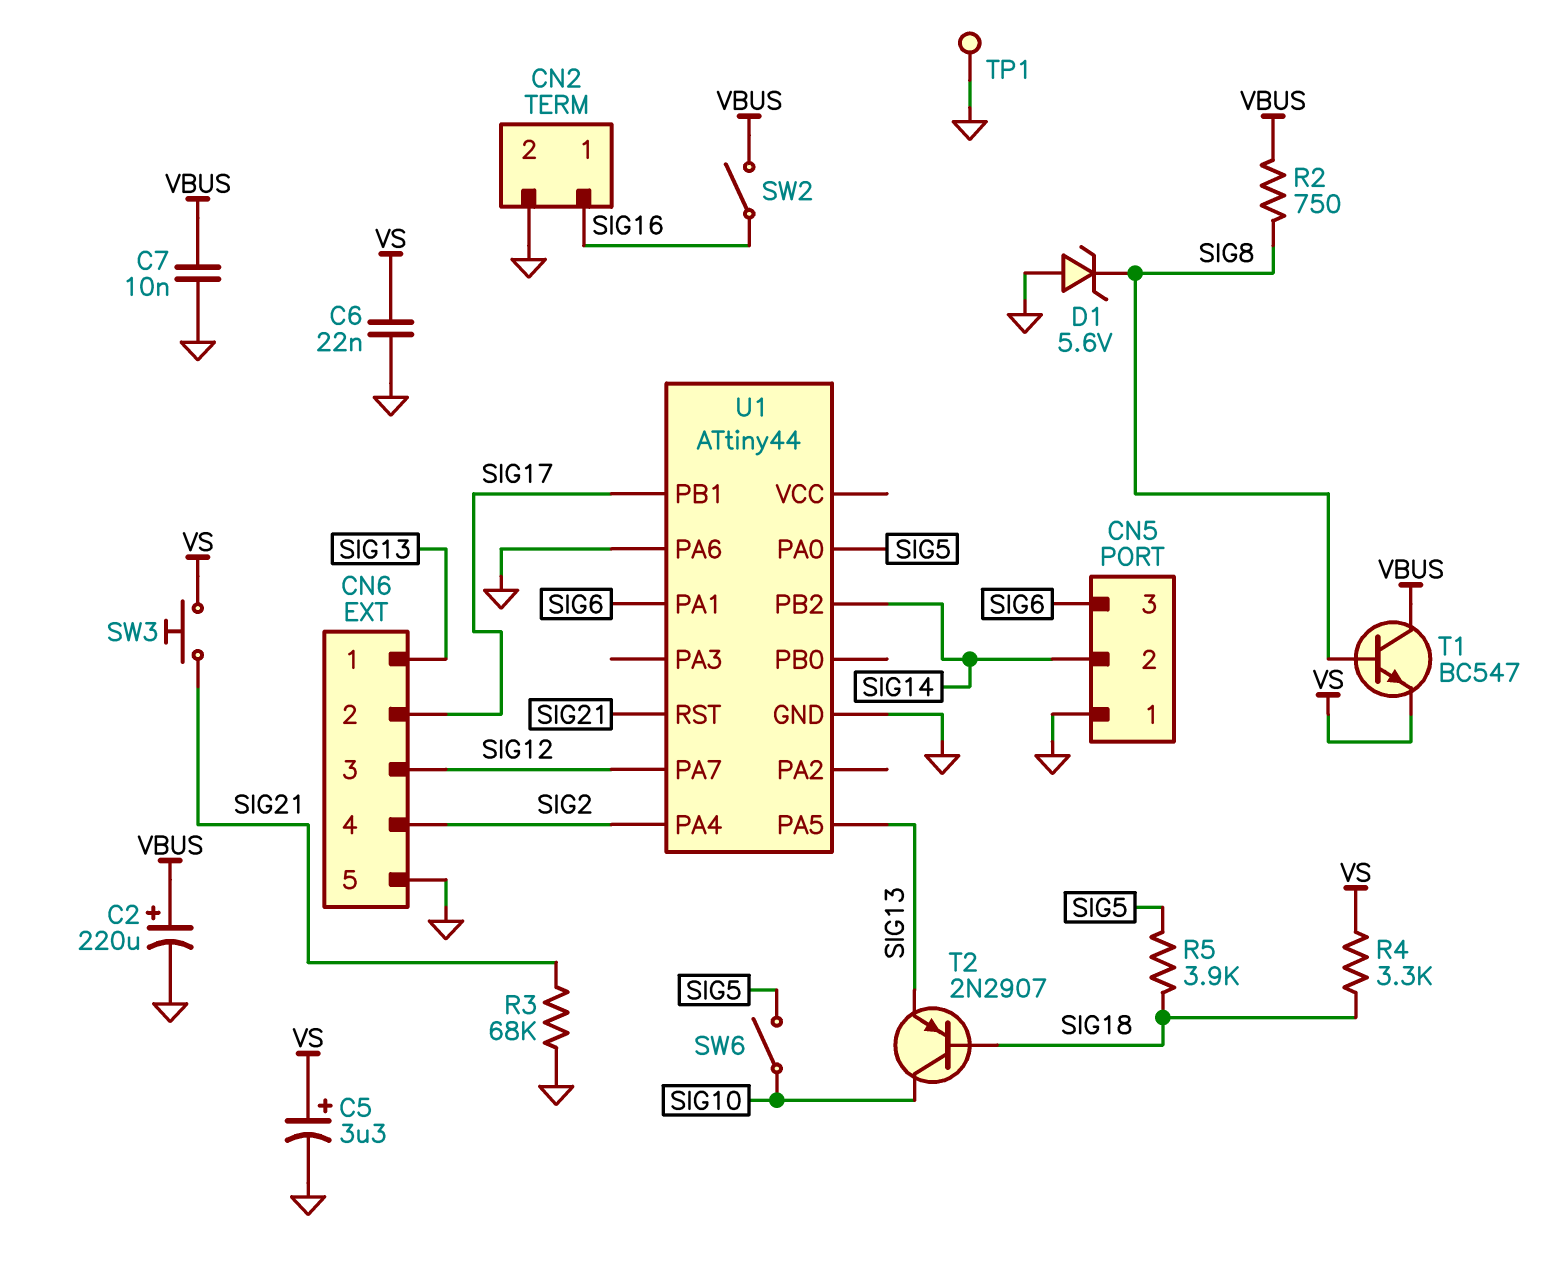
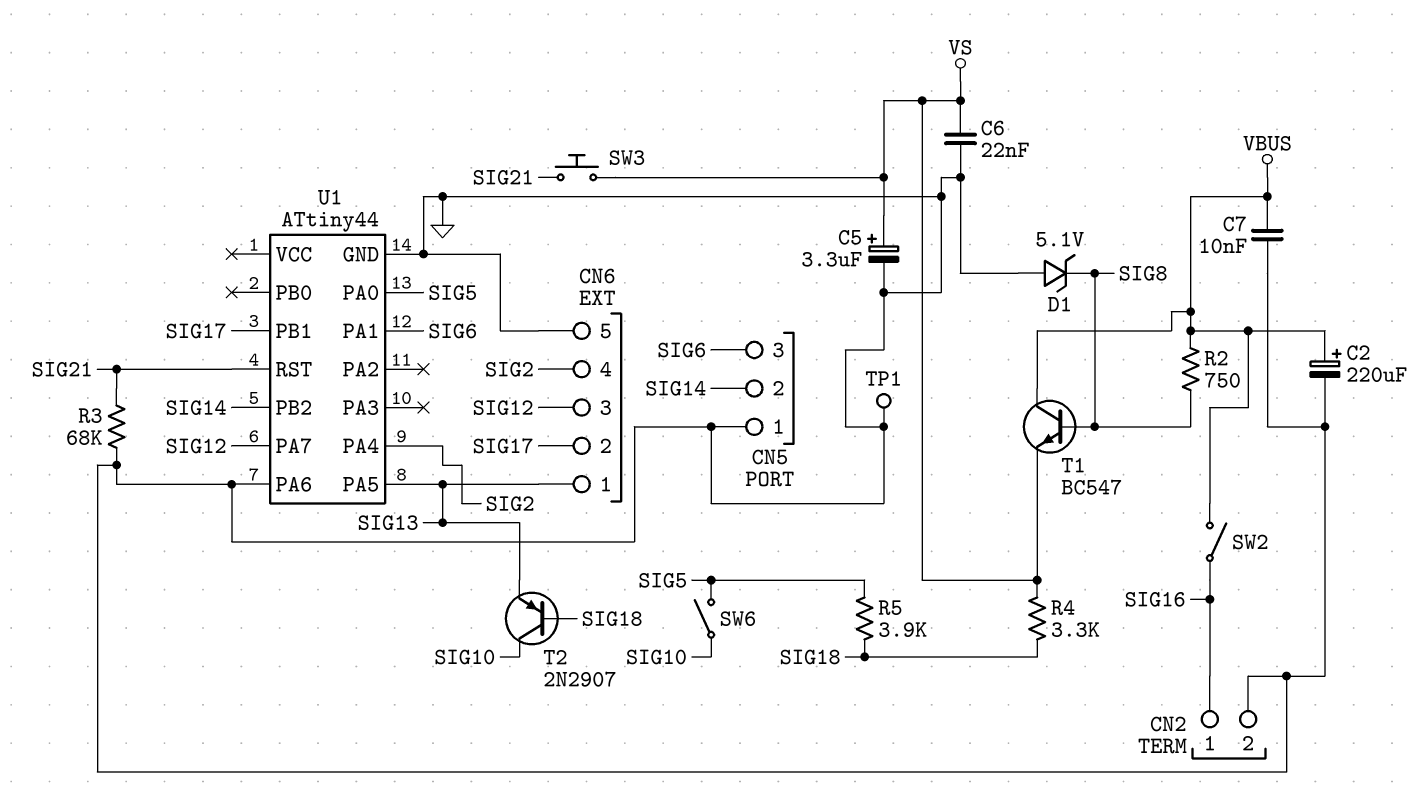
D1: zener 5.6V (A GND, K SIG8) -> zener 5.1V (A GND, K SIG8)

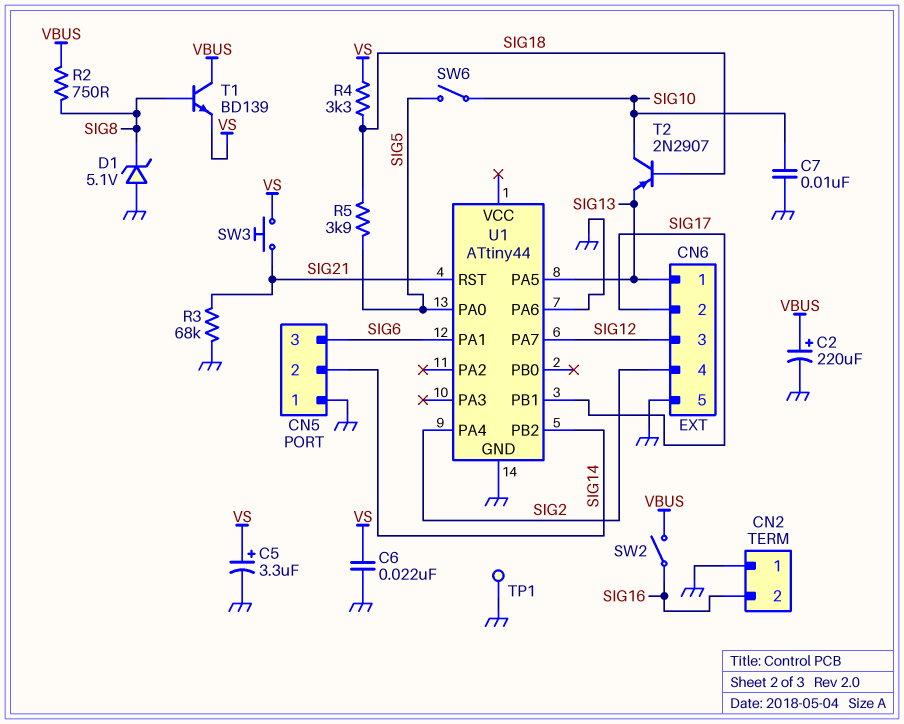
C7: 10nF (GND, VBUS) -> 10nF (GND, SIG10)
CN2 pin 1: SIG16 -> GND
CN2 pin 2: GND -> SIG16
T1: NPN BC547 (B SIG8, C VBUS, E VS) -> NPN BD139 (B SIG8, C VBUS, E VS)

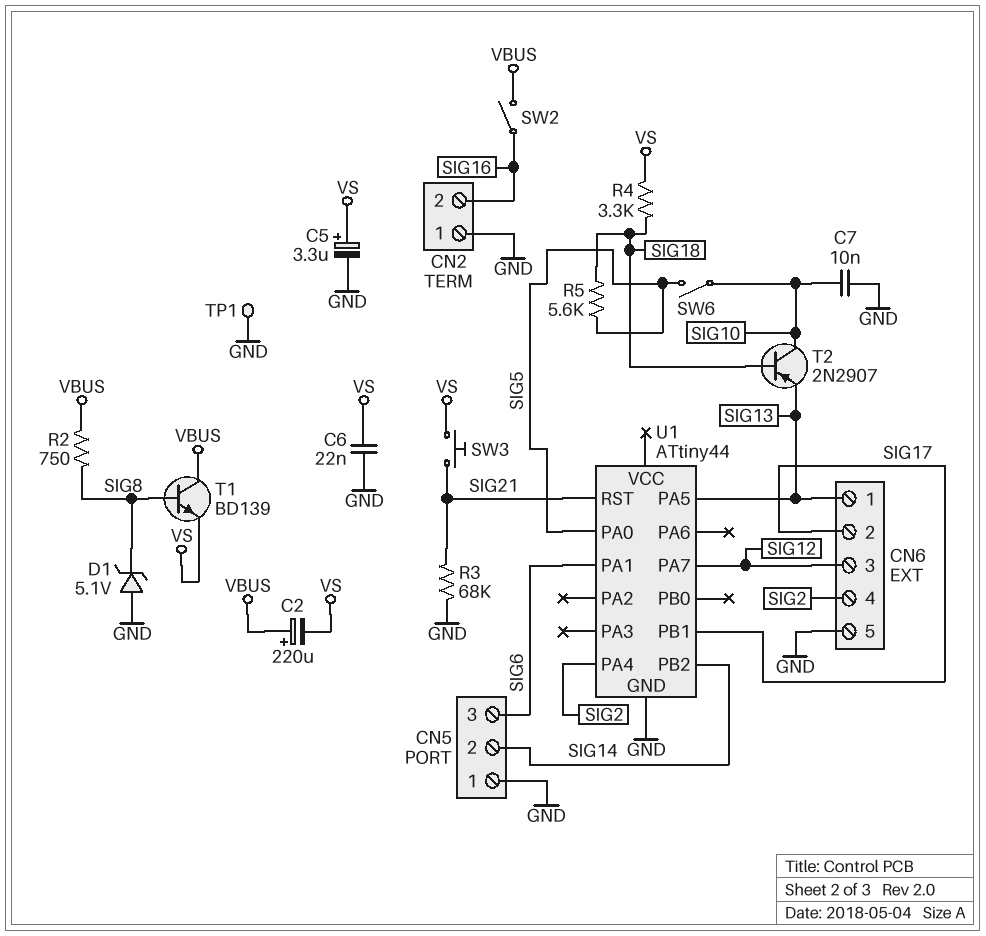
C2: 220uF (plus VBUS, minus GND) -> 220uF (plus VBUS, minus VS)
R5: 3.9k (SIG5, SIG18) -> 5.6k (SIG5, SIG18)
U1 pin PA6: GND -> none

